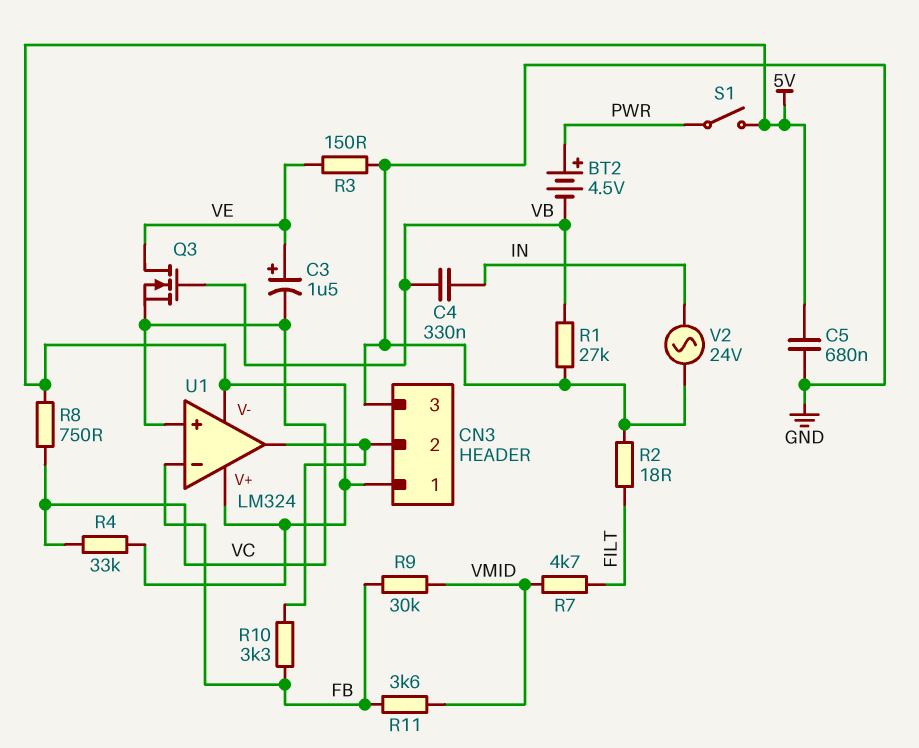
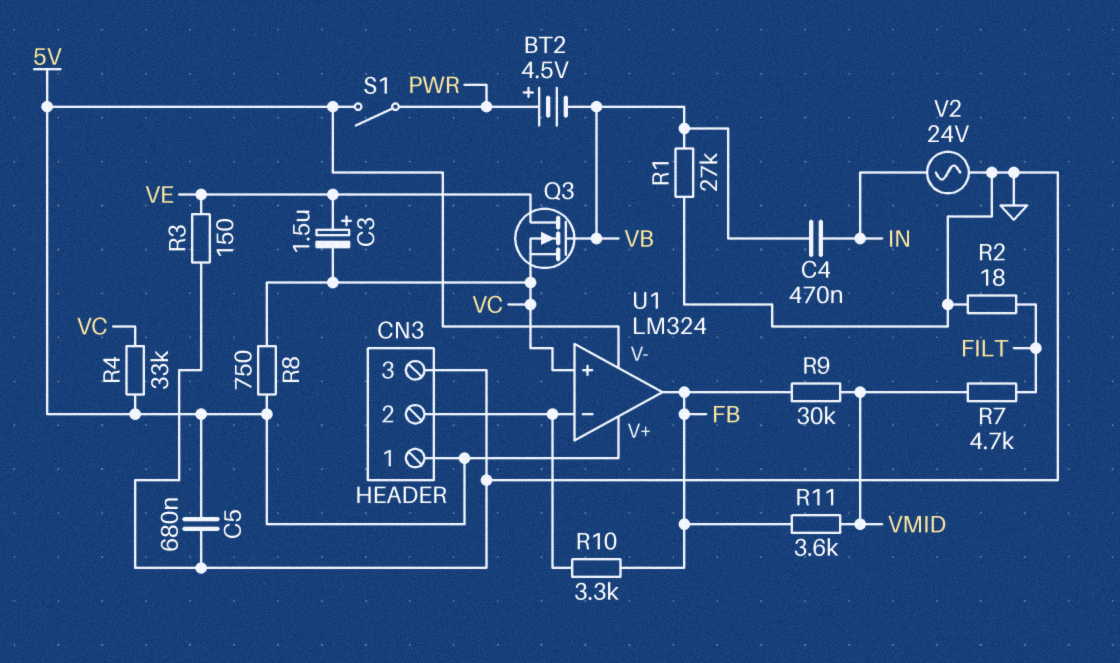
C4: 330nF (IN, VB) -> 470nF (IN, VB)
U1 pin in-: FB -> CN3/2
U1 pin out: CN3/2 -> FB

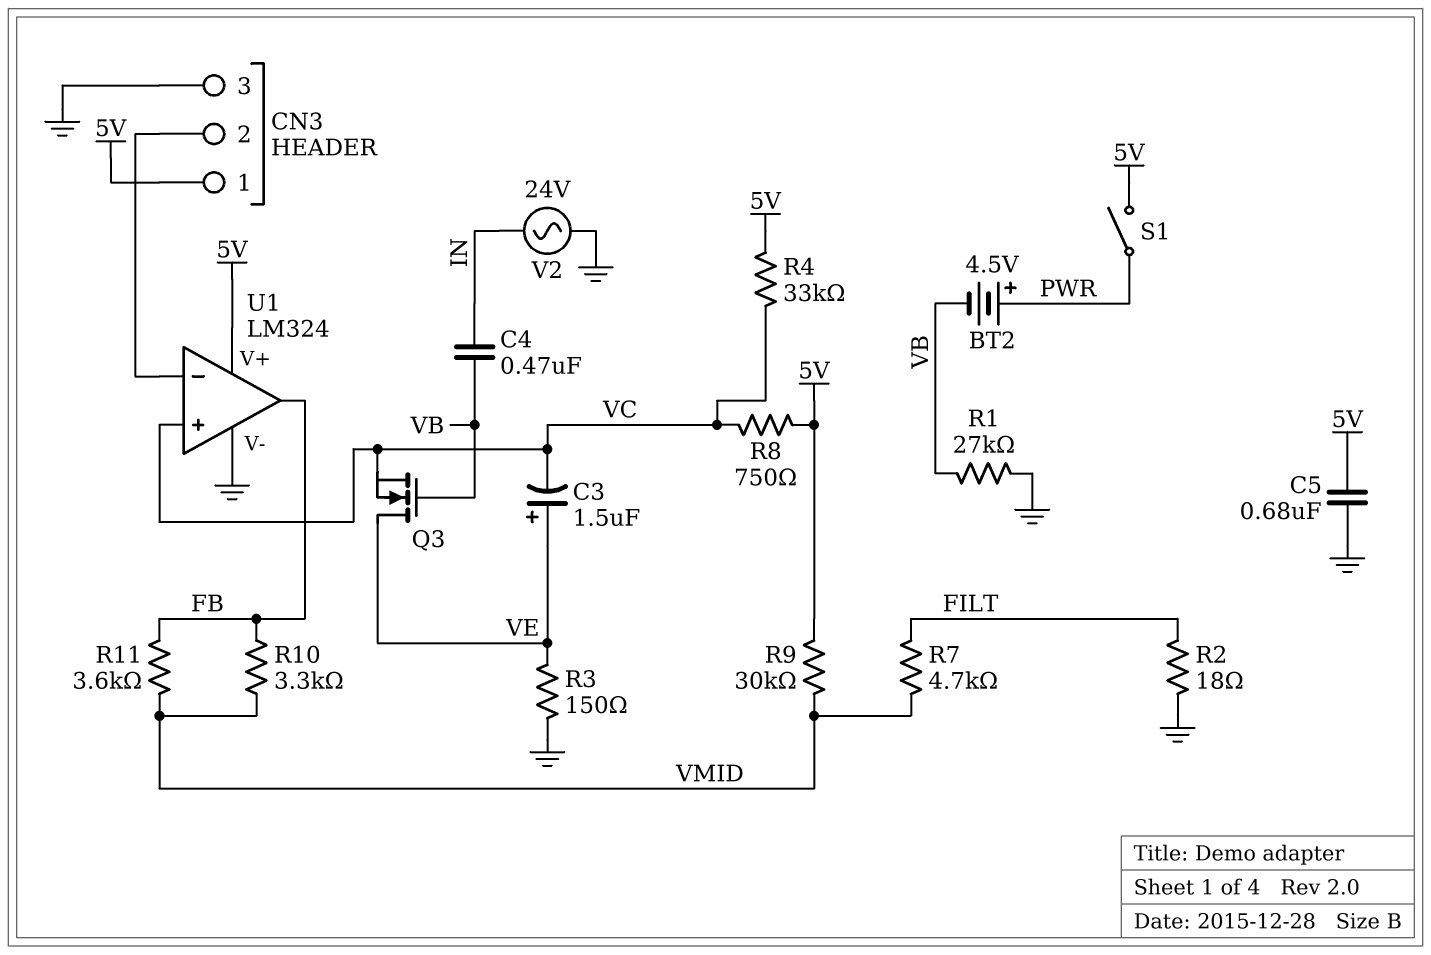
R9: 30k (FB, VMID) -> 30k (5V, VMID)
R10: 3.3k (CN3/2, FB) -> 3.3k (FB, VMID)
U1 pin V-: 5V -> GND

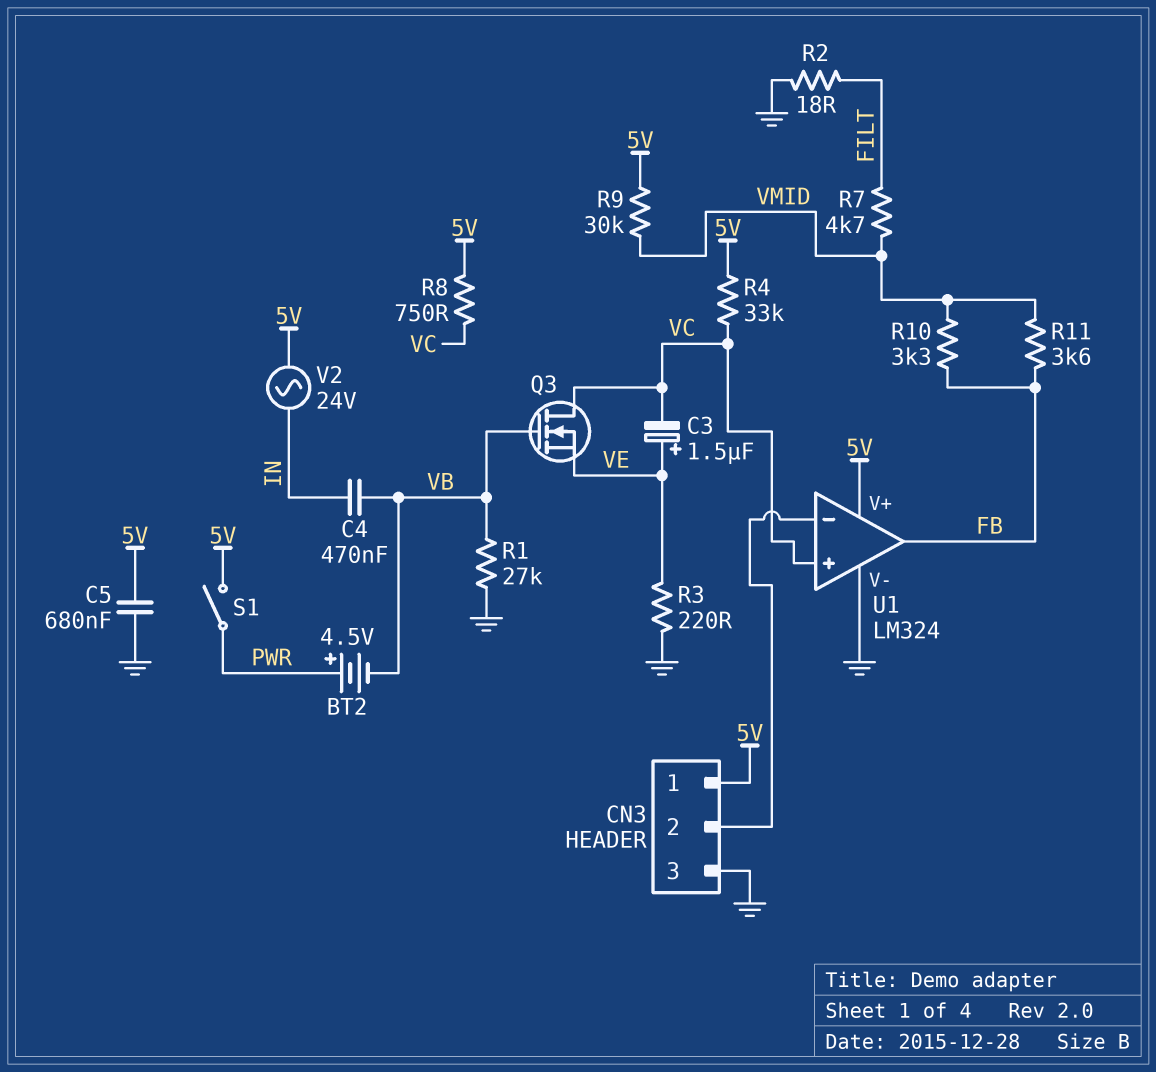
Q3: NMOS (G VB, D VE, S VC) -> NMOS (G VB, D VC, S VE)
R3: 150 (GND, VE) -> 220 (GND, VE)
V2: AC 24V (GND, IN) -> AC 24V (5V, IN)

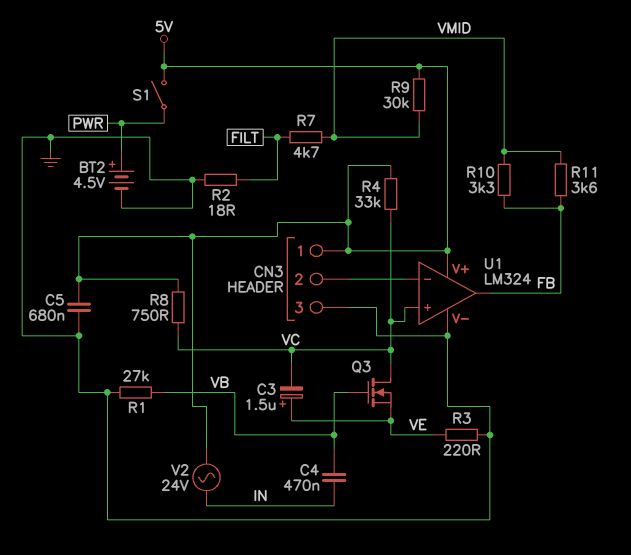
BT2: 4.5V (plus PWR, minus VB) -> 4.5V (plus PWR, minus GND)

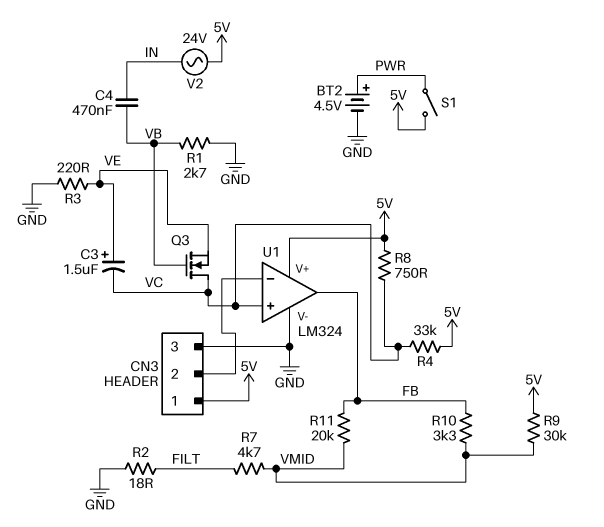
C5: 680nF (5V, GND) -> none
R1: 27k (GND, VB) -> 2.7k (GND, VB)
R11: 3.6k (FB, VMID) -> 20k (FB, VMID)

